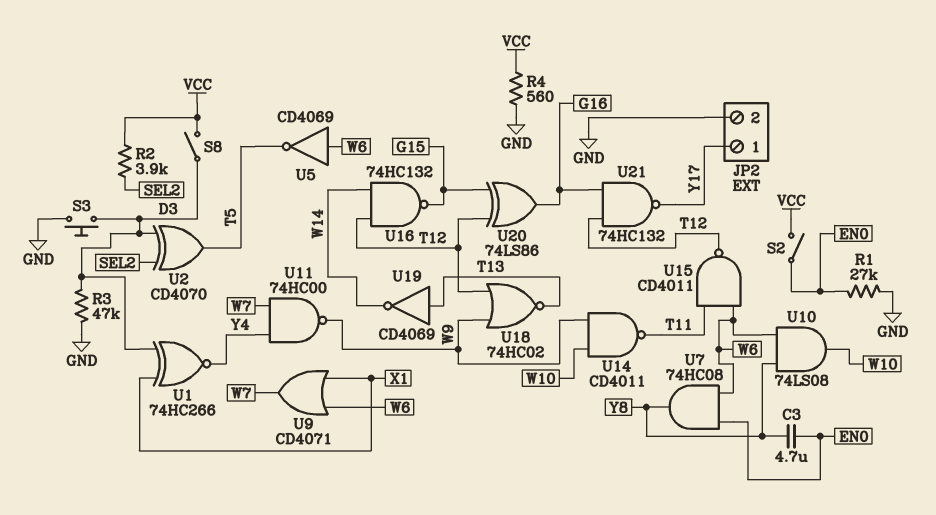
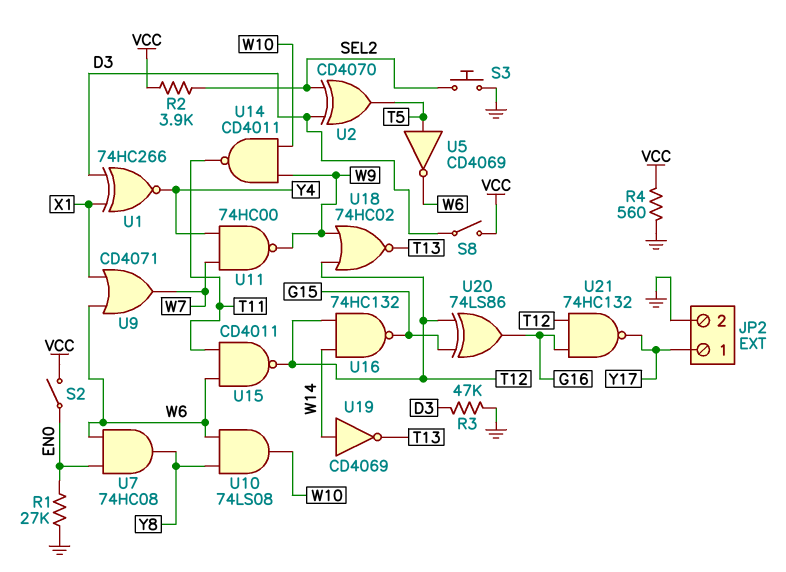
C3: 4.7uF (EN0, Y8) -> none
S3: button (D3, GND) -> button (GND, SEL2)
U5: NOT CD4069 (in W6, out T5) -> NOT CD4069 (in T5, out W6)
U19: NOT CD4069 (in T13, out W14) -> NOT CD4069 (in W14, out T13)

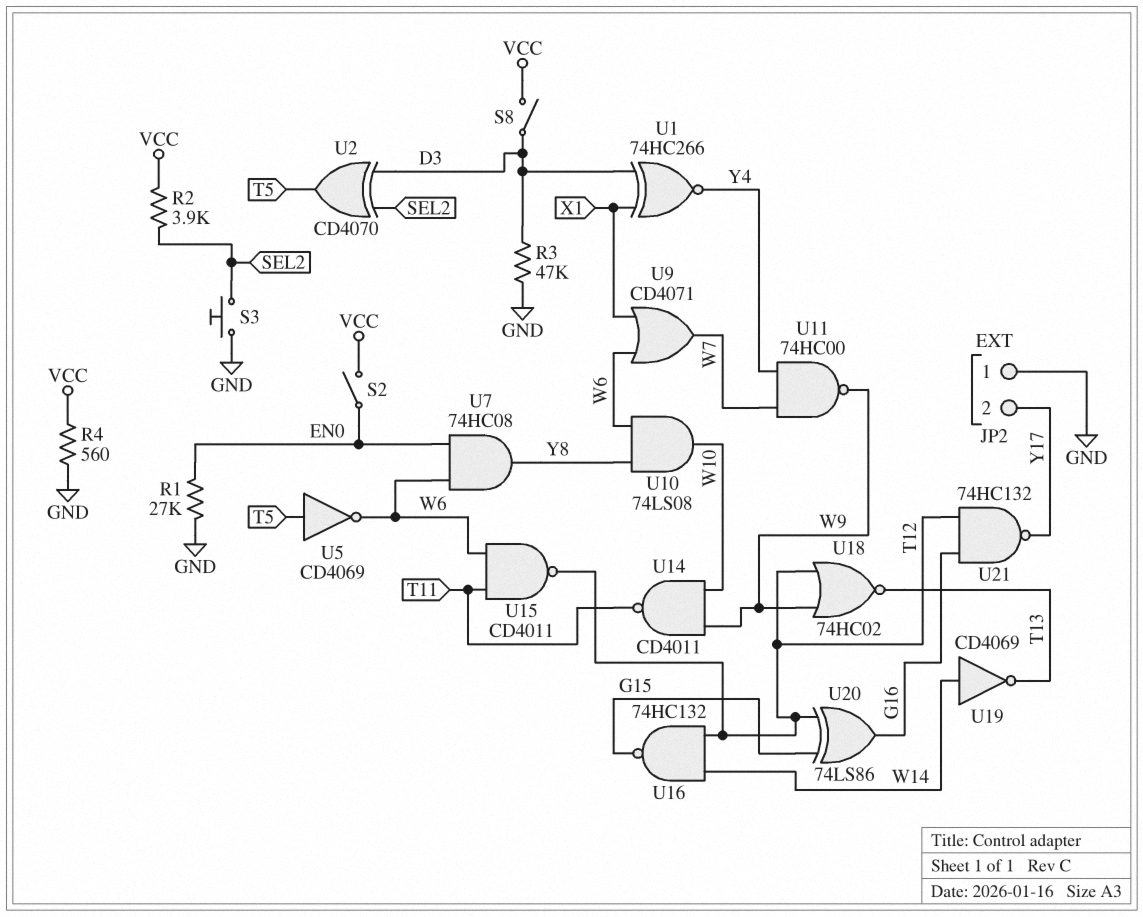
JP2 pin 1: Y17 -> GND
JP2 pin 2: GND -> Y17

